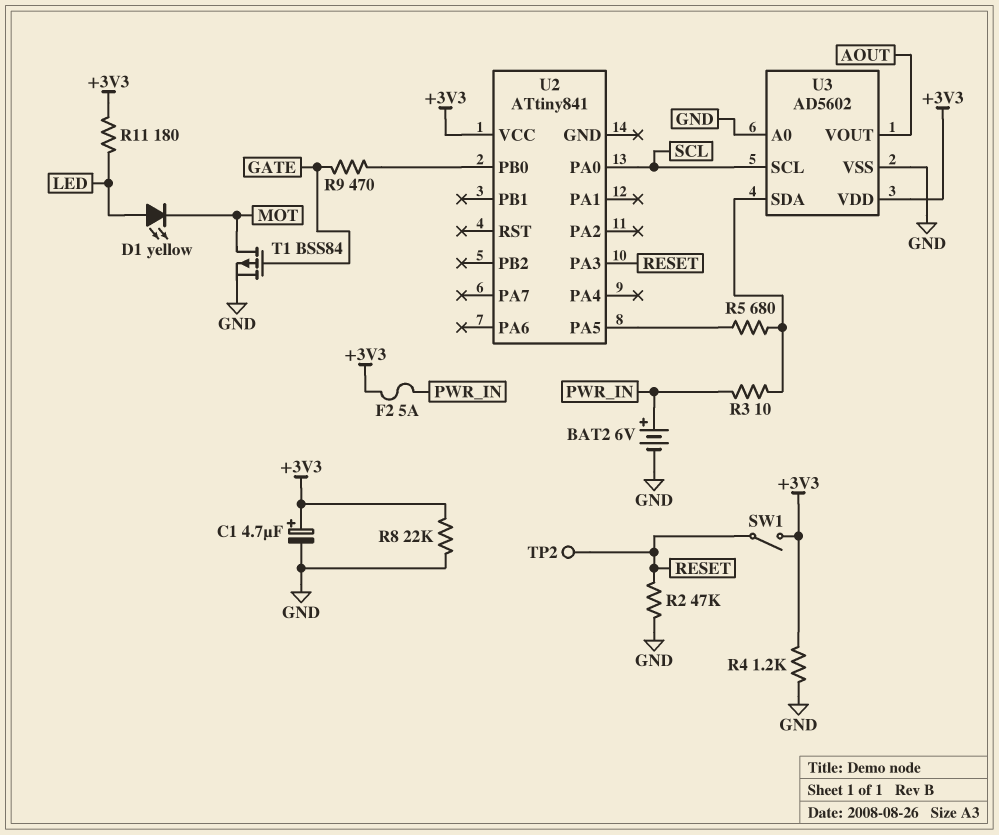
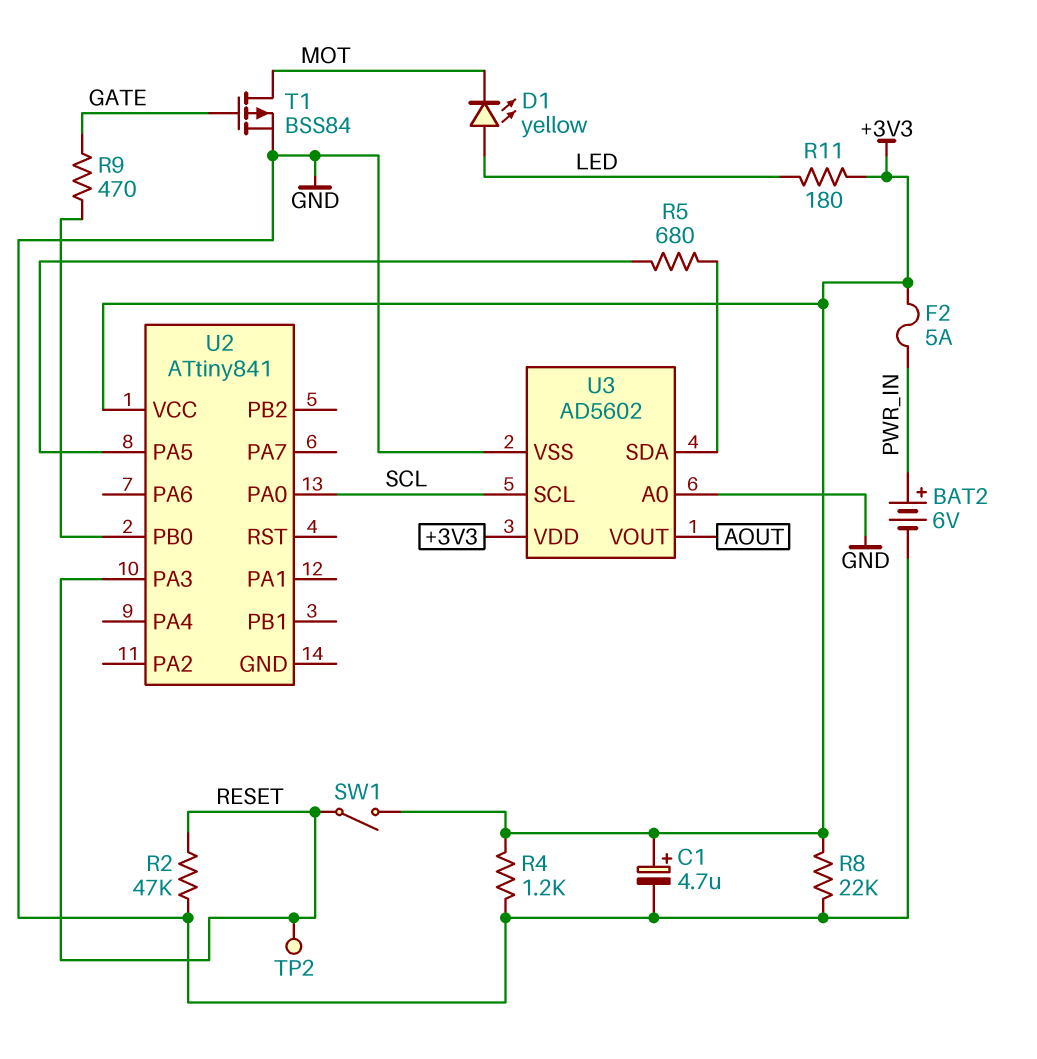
R3: 10 (PWR_IN, U3/SDA) -> none

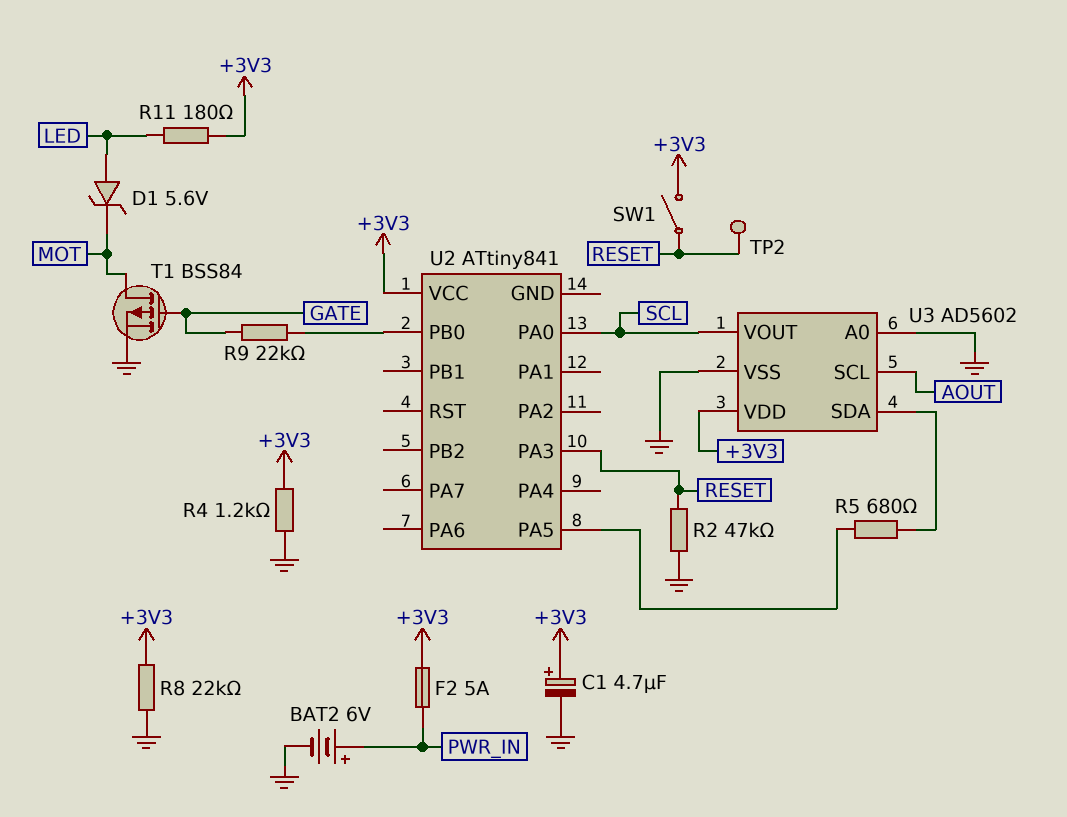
D1: LED yellow (A LED, K MOT) -> zener 5.6V (A LED, K MOT)
R9: 470 (GATE, U2/PB0) -> 22k (GATE, U2/PB0)
U3 pin SCL: SCL -> AOUT
U3 pin VOUT: AOUT -> SCL

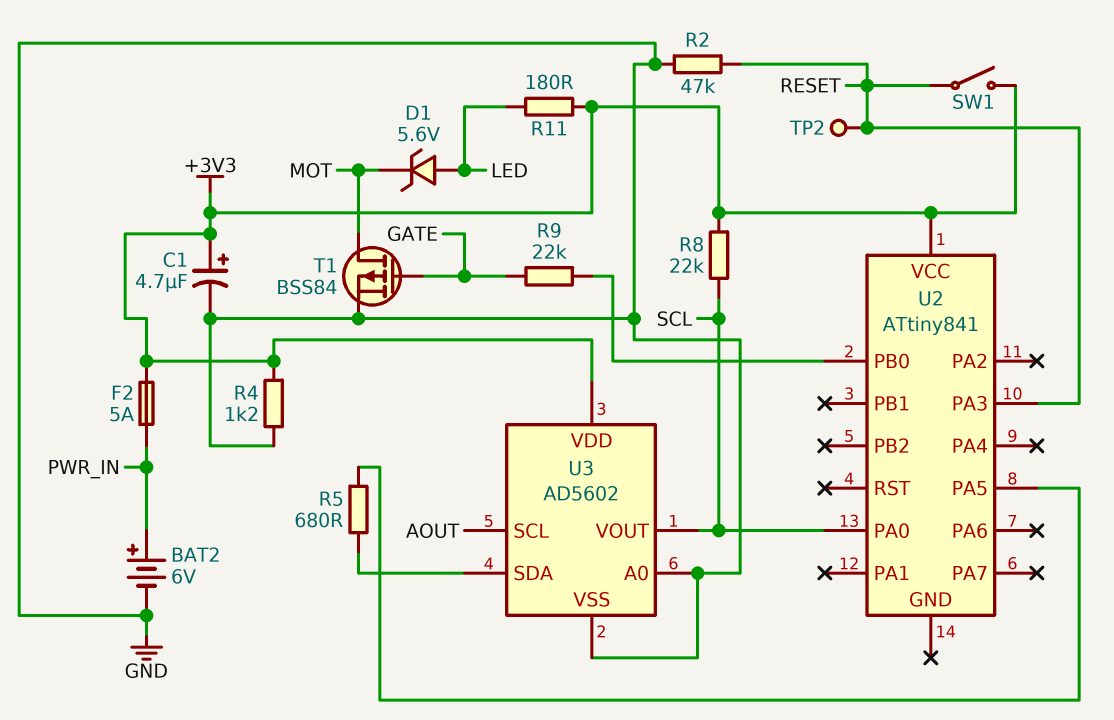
R8: 22k (+3V3, GND) -> 22k (+3V3, SCL)

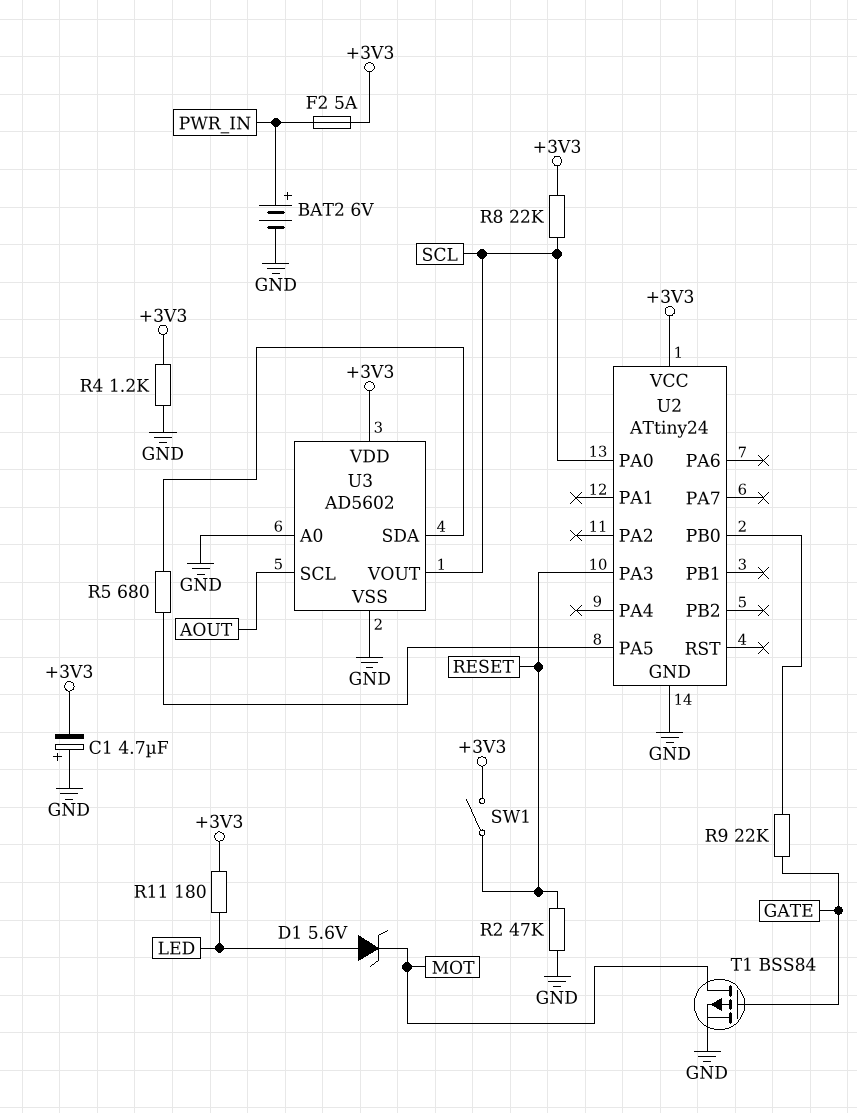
C1: 4.7uF (plus +3V3, minus GND) -> 4.7uF (plus GND, minus +3V3)
TP2: test point (RESET) -> none
U2: ATtiny841 -> ATtiny24
U2 pin GND: none -> GND

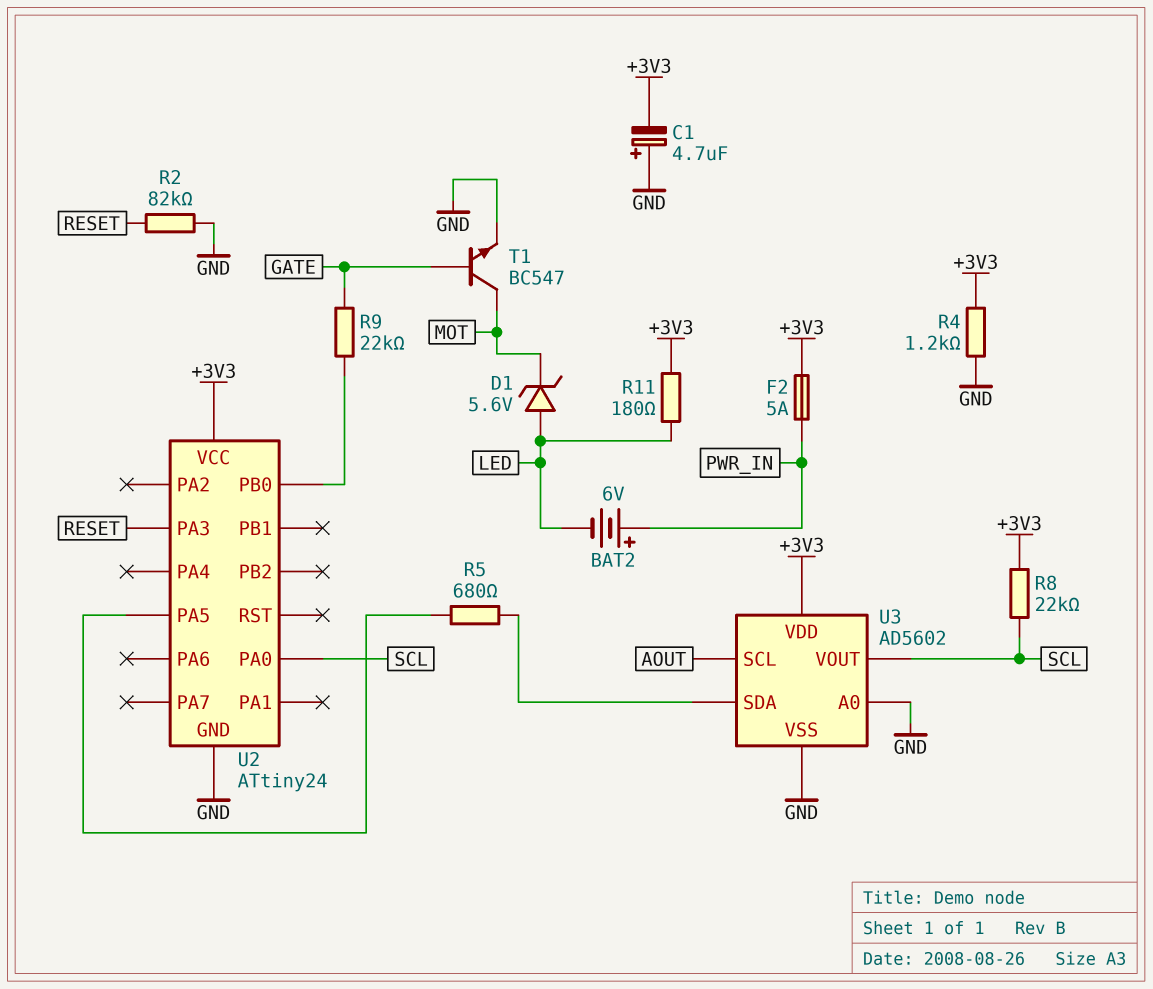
BAT2: 6V (plus PWR_IN, minus GND) -> 6V (plus PWR_IN, minus LED)
R2: 47k (GND, RESET) -> 82k (GND, RESET)
SW1: switch (+3V3, RESET) -> none
T1: PMOS BSS84 (G GATE, D MOT, S GND) -> NPN BC547 (B GATE, C MOT, E GND)

